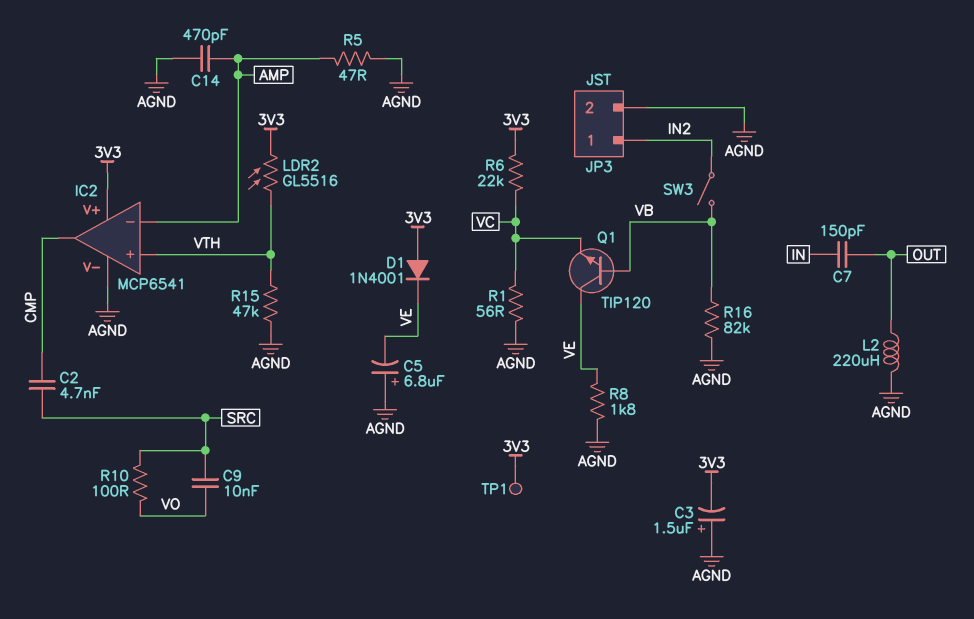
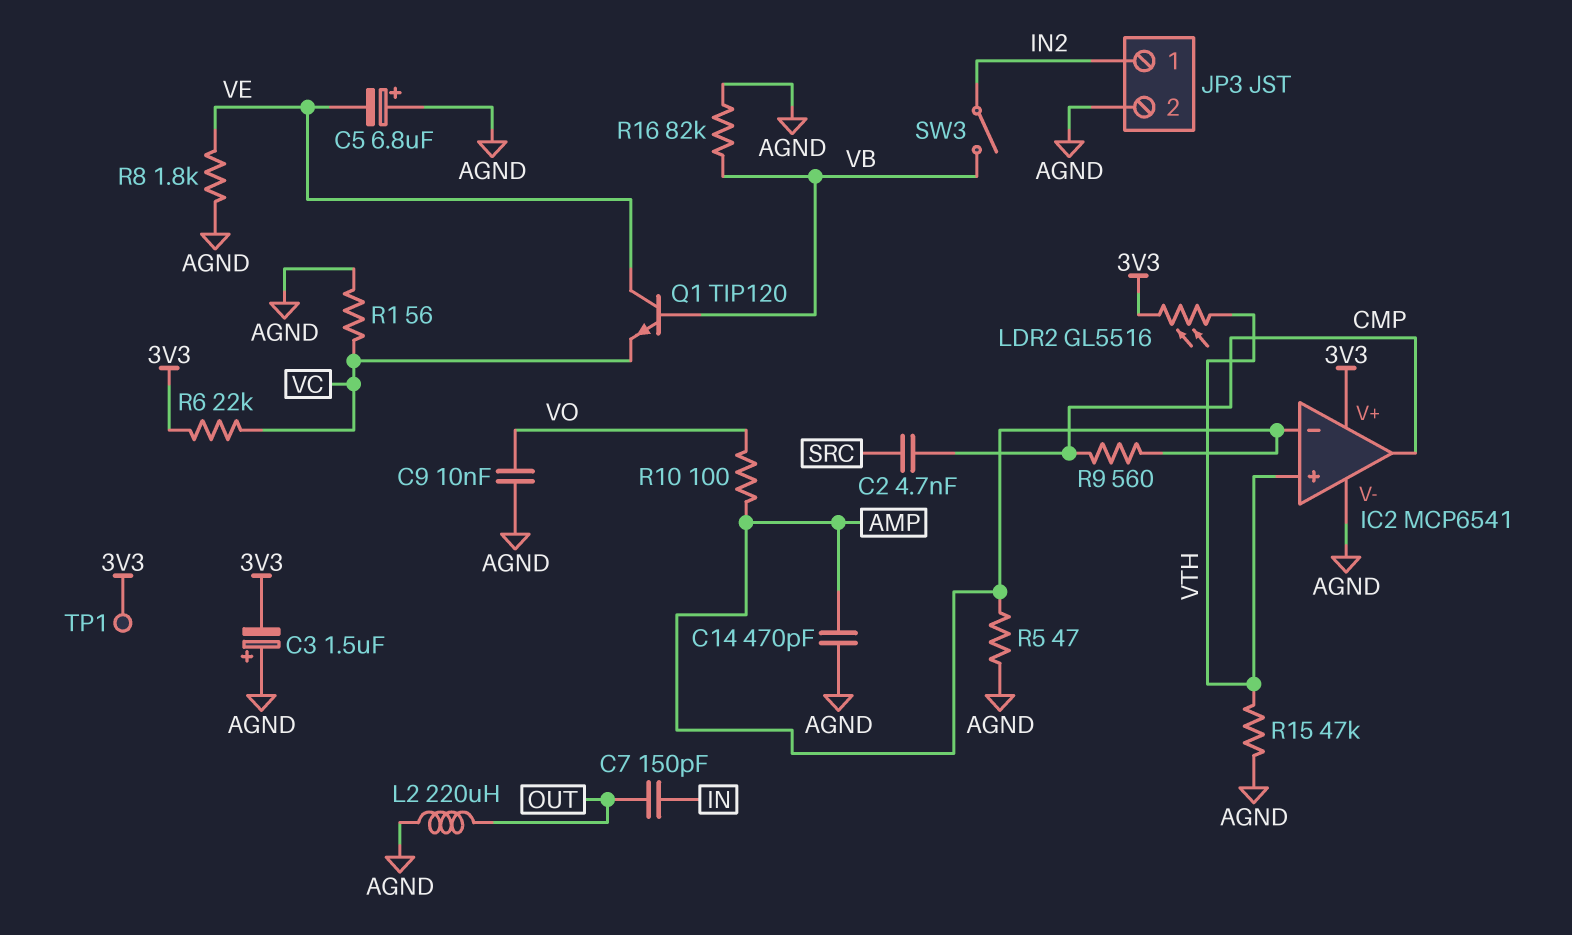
C9: 10nF (SRC, VO) -> 10nF (AGND, VO)
D1: diode 1N4001 (A 3V3, K VE) -> none
R9: none -> 560 (AMP, CMP)
R10: 100 (SRC, VO) -> 100 (AMP, VO)

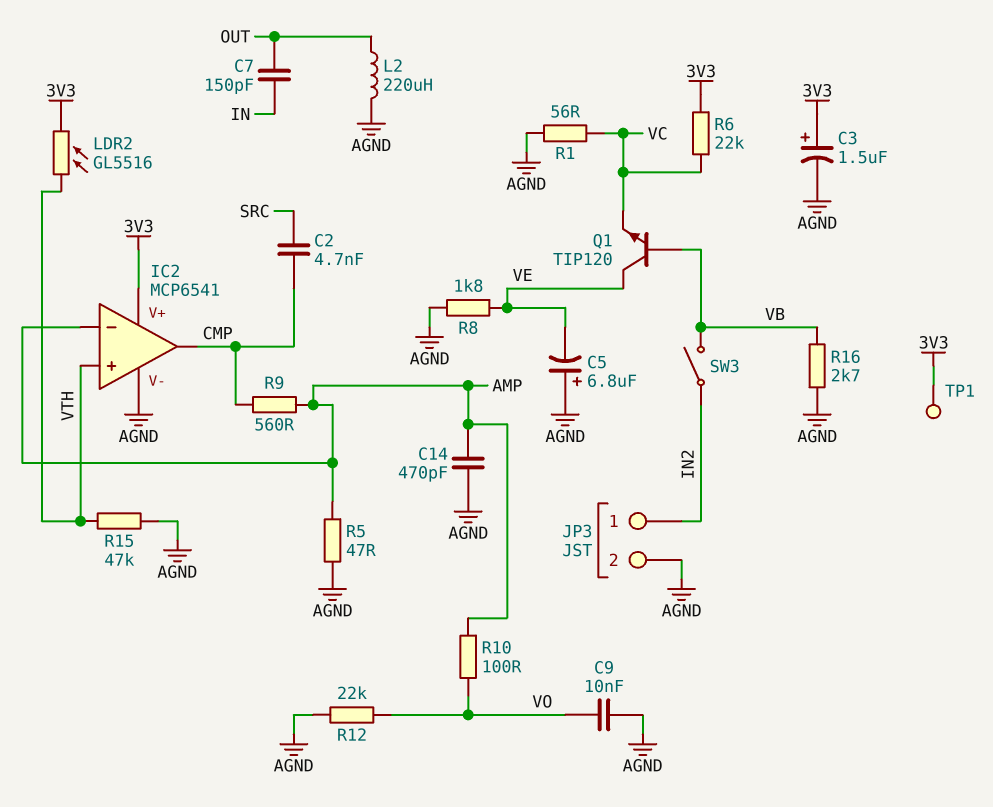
C3: 1.5uF (plus AGND, minus 3V3) -> 1.5uF (plus 3V3, minus AGND)
R12: none -> 22k (AGND, VO)
R16: 82k (AGND, VB) -> 2.7k (AGND, VB)

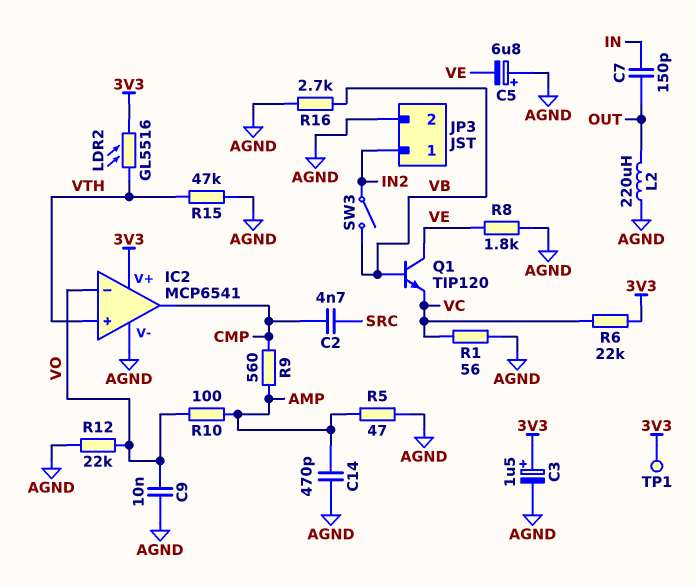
IC2 pin in-: AMP -> VO

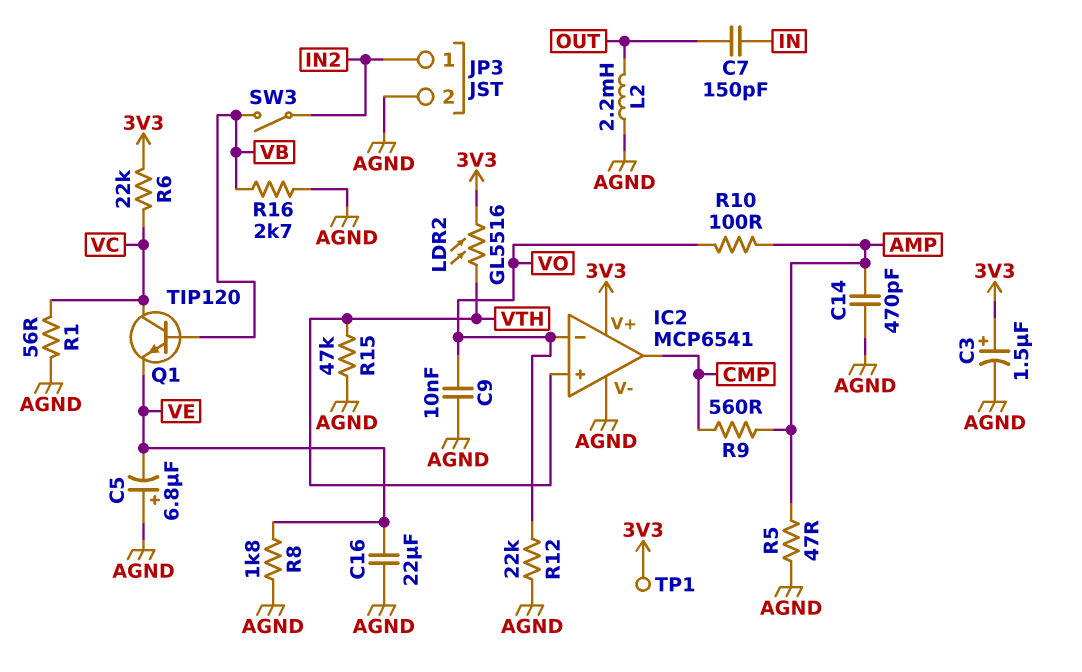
C2: 4.7nF (CMP, SRC) -> none
C16: none -> 22uF (AGND, VE)
L2: 220uH (AGND, OUT) -> 2.2mH (AGND, OUT)
Q1: NPN TIP120 (B VB, C VE, E VC) -> NPN TIP120 (B VB, C VC, E VE)

